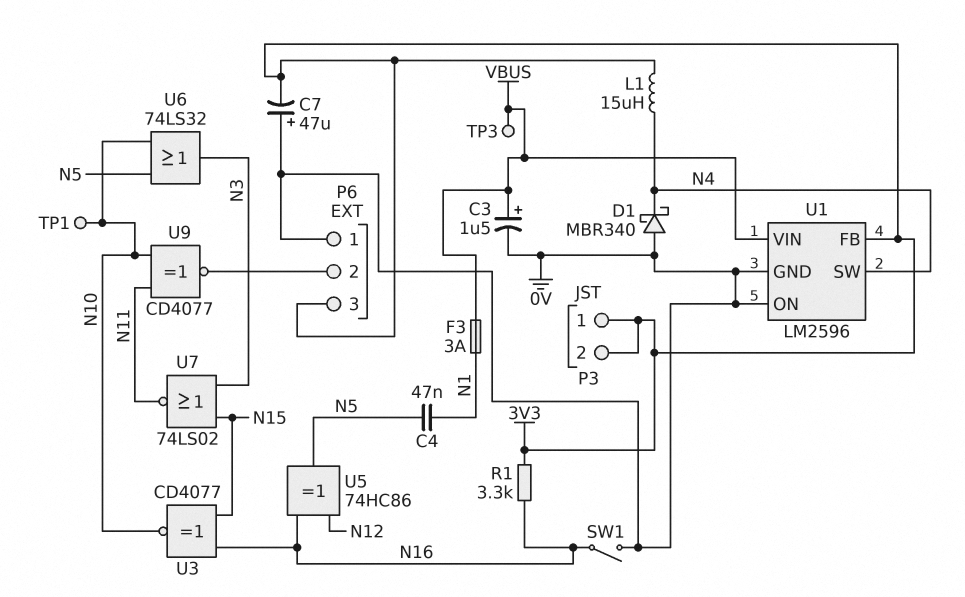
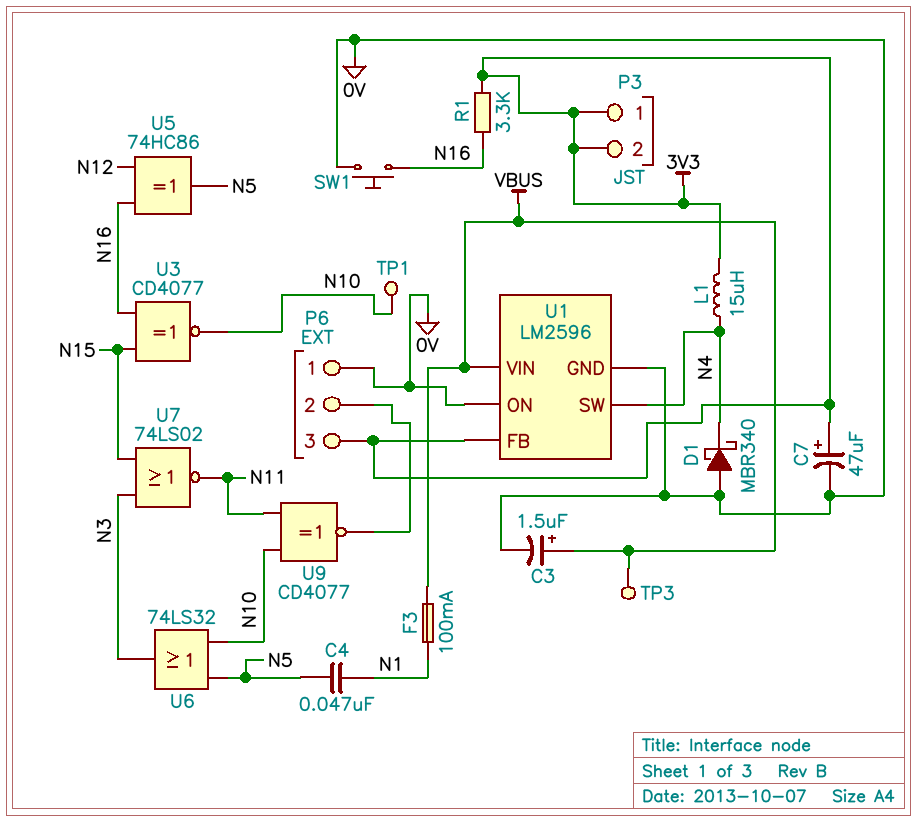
C7: 47uF (plus 0V, minus 3V3) -> 47uF (plus 3V3, minus 0V)
F3: 3A (N1, VBUS) -> 100mA (N1, VBUS)
SW1: switch (0V, N16) -> button (0V, N16)

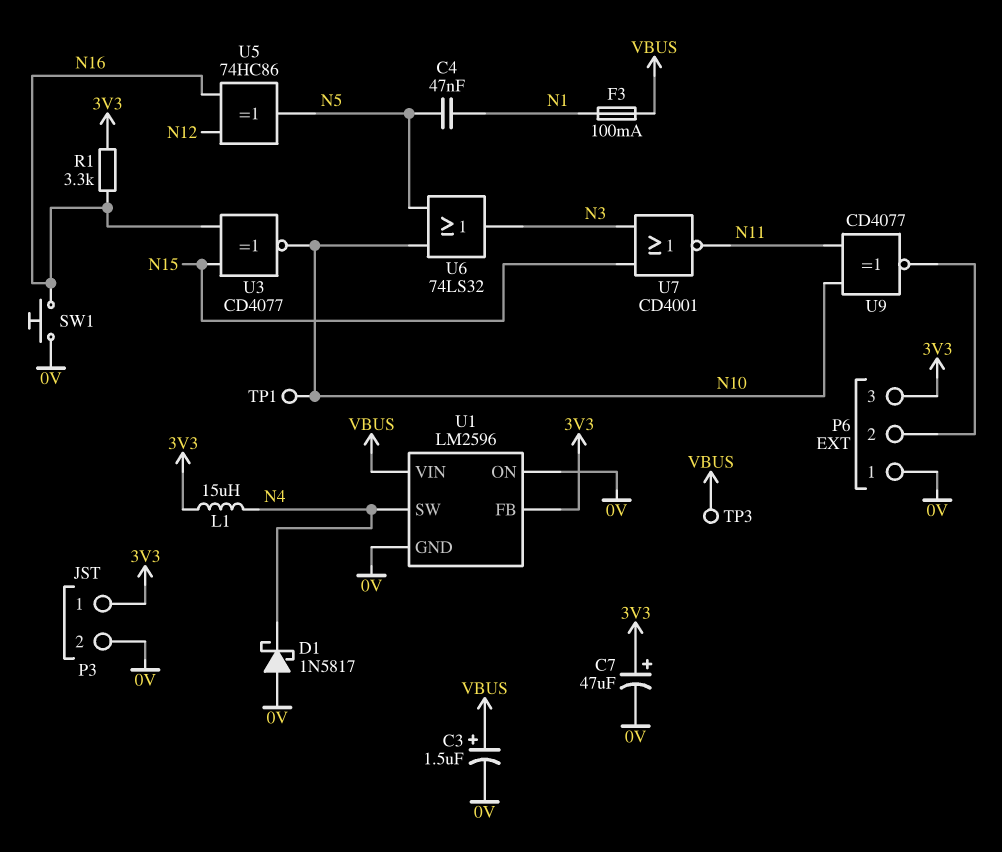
D1: schottky MBR340 (A 0V, K N4) -> schottky 1N5817 (A 0V, K N4)
P3 pin 2: 3V3 -> 0V
U7: NOR 74LS02 (in N3, in N15, out N11) -> NOR CD4001 (in N3, in N15, out N11)

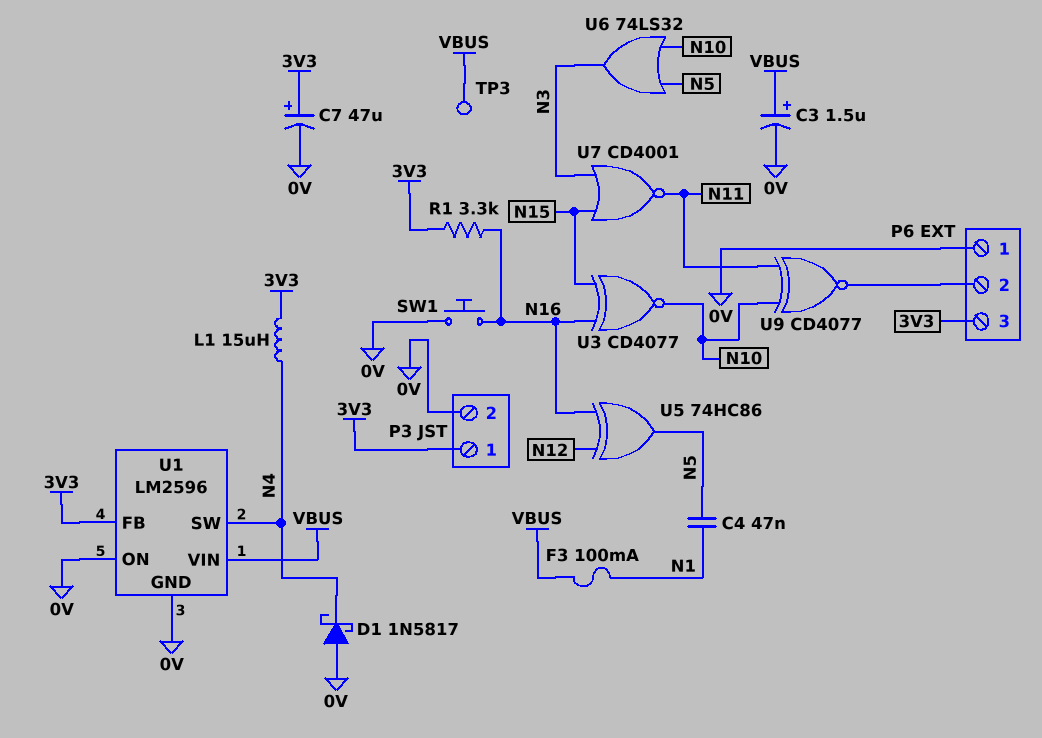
TP1: test point (N10) -> none

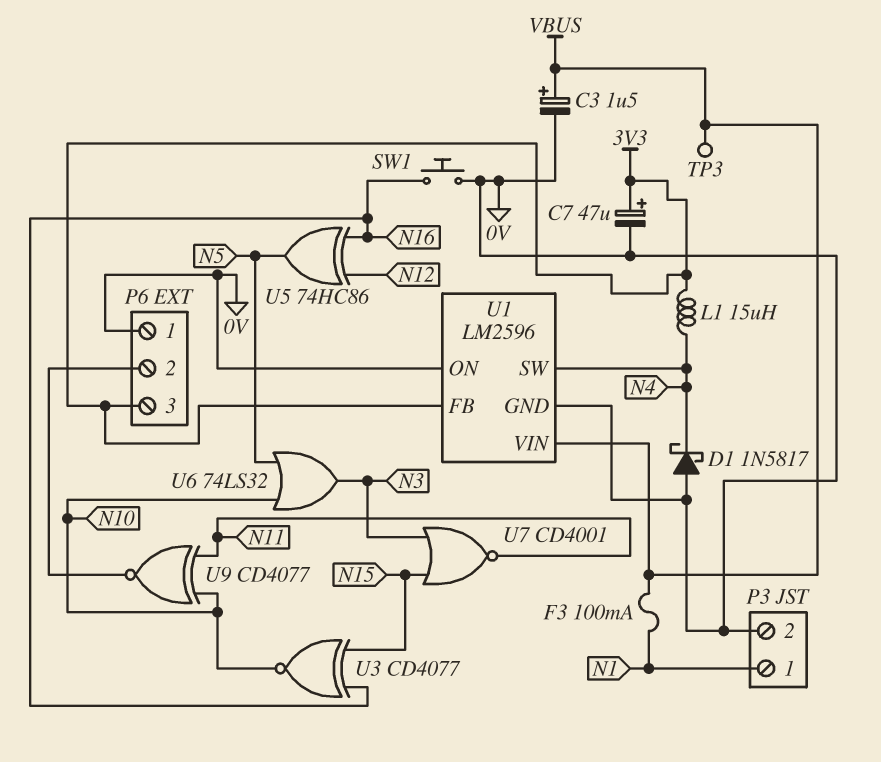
C4: 47nF (N1, N5) -> none
P3 pin 1: 3V3 -> N1
R1: 3.3k (3V3, N16) -> none

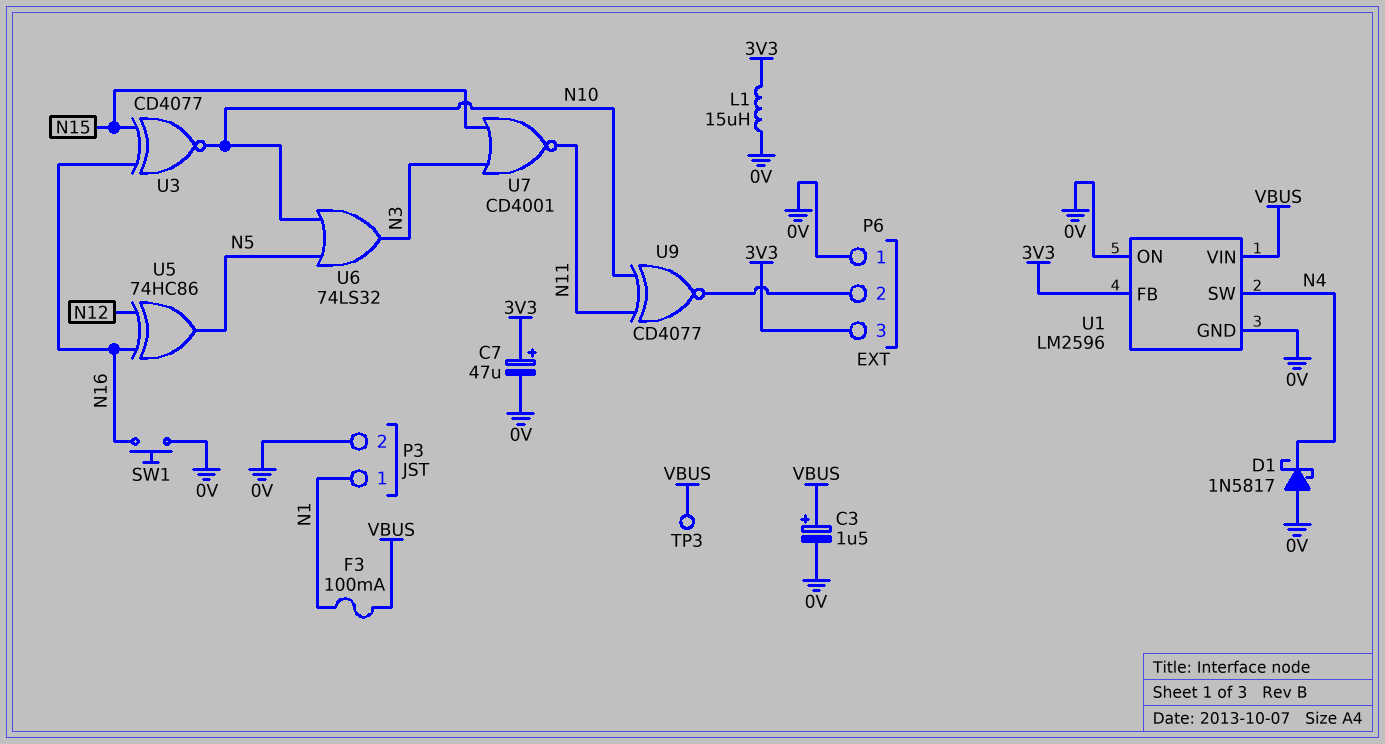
L1: 15uH (3V3, N4) -> 15uH (0V, 3V3)

